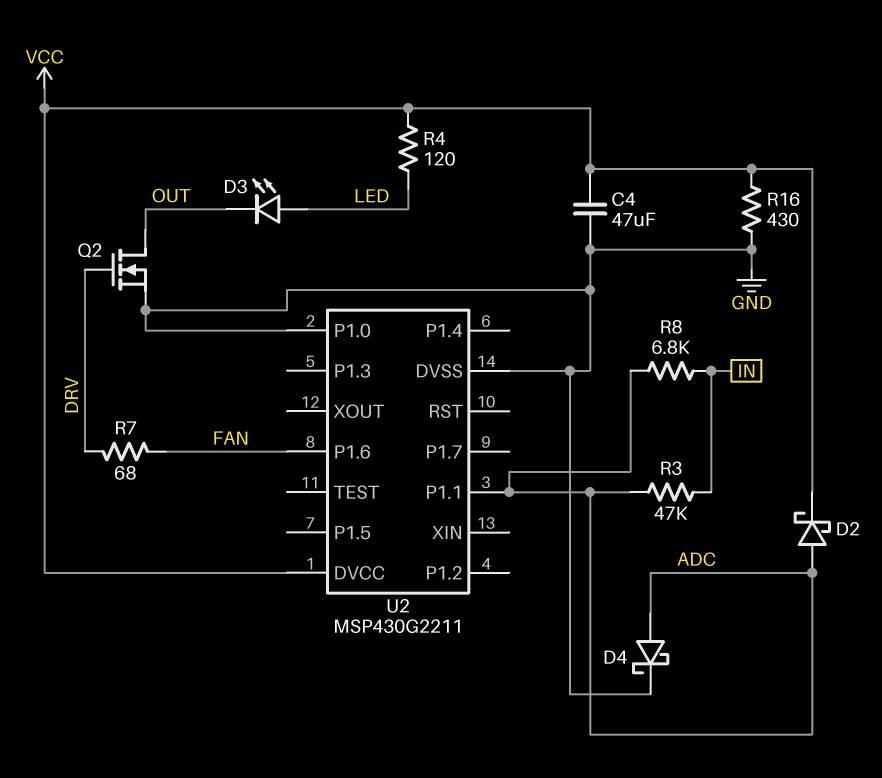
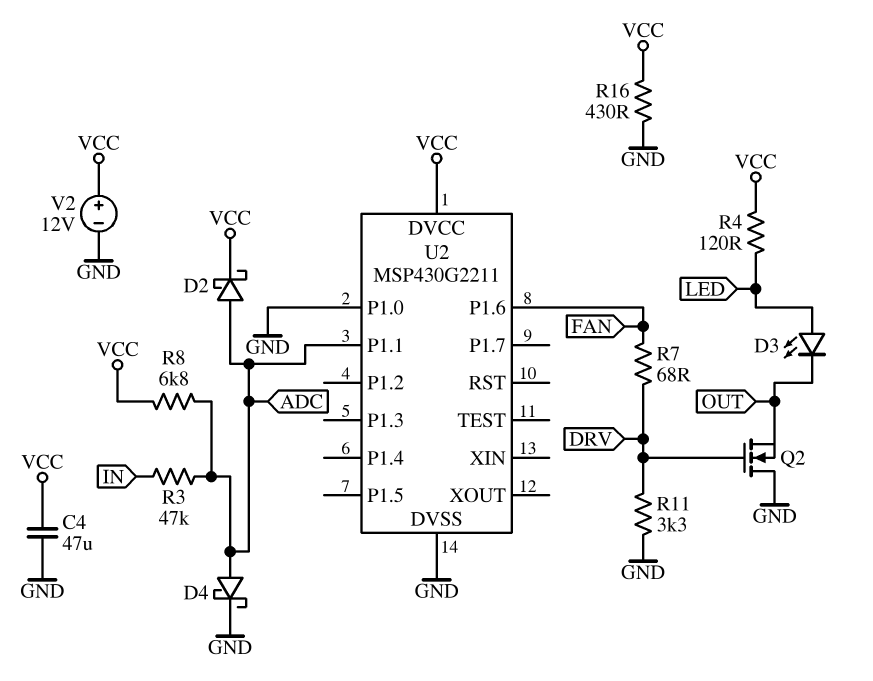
Q2: NMOS (G DRV, D OUT, S GND) -> NMOS (G DRV, D GND, S OUT)
R8: 6.8k (ADC, IN) -> 6.8k (ADC, VCC)
R11: none -> 3.3k (DRV, GND)
V2: none -> 12V (plus VCC, minus GND)

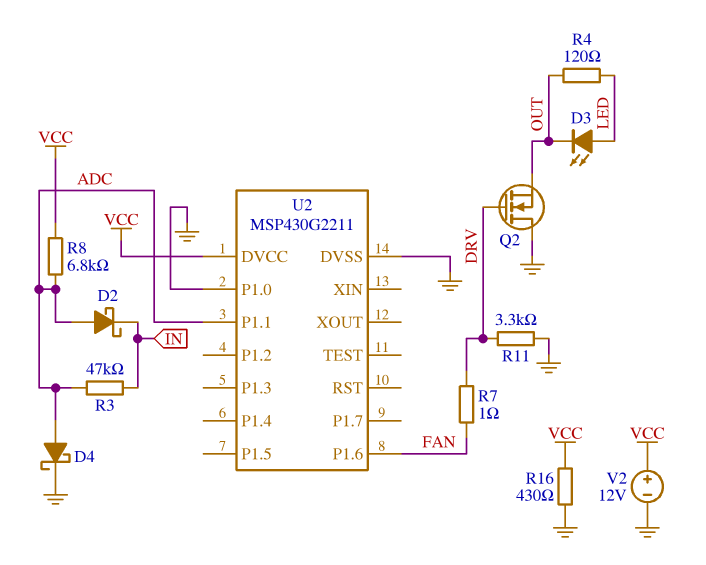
C4: 47uF (GND, VCC) -> none
D2: schottky (A ADC, K VCC) -> schottky (A ADC, K IN)
R4: 120 (LED, VCC) -> 120 (LED, OUT)
R7: 68 (DRV, FAN) -> 1 (DRV, FAN)

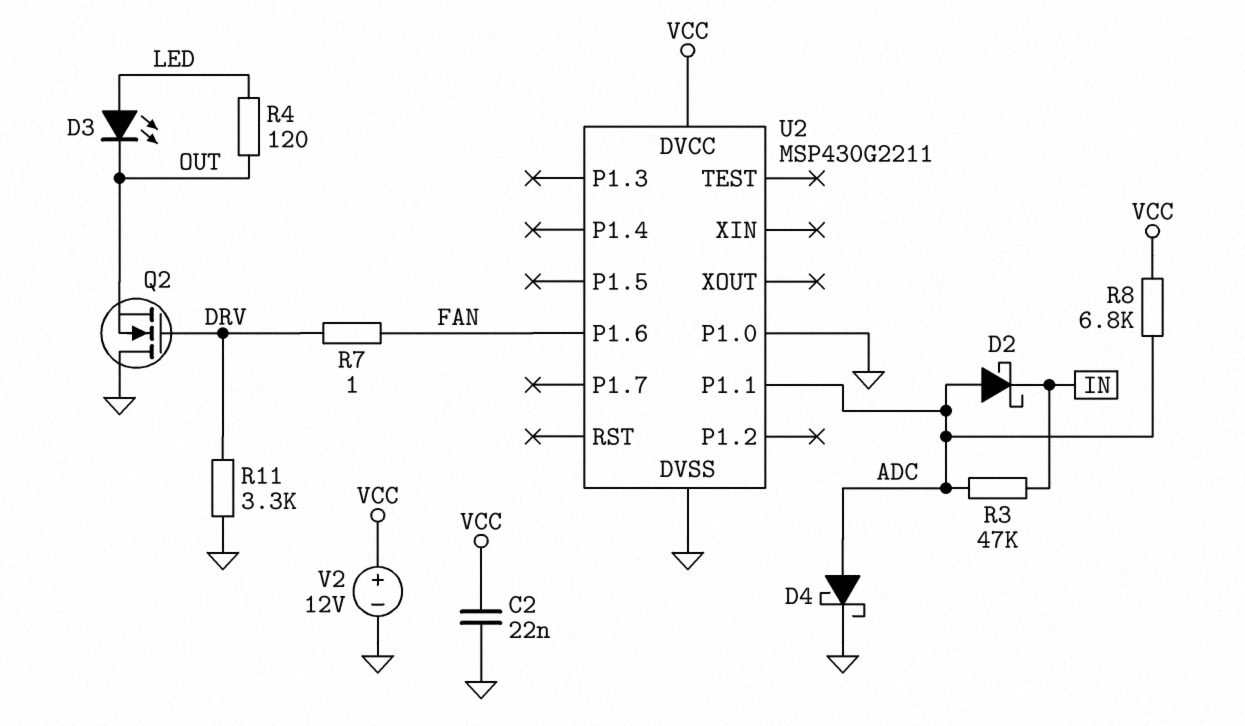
C2: none -> 22nF (GND, VCC)
R16: 430 (GND, VCC) -> none

